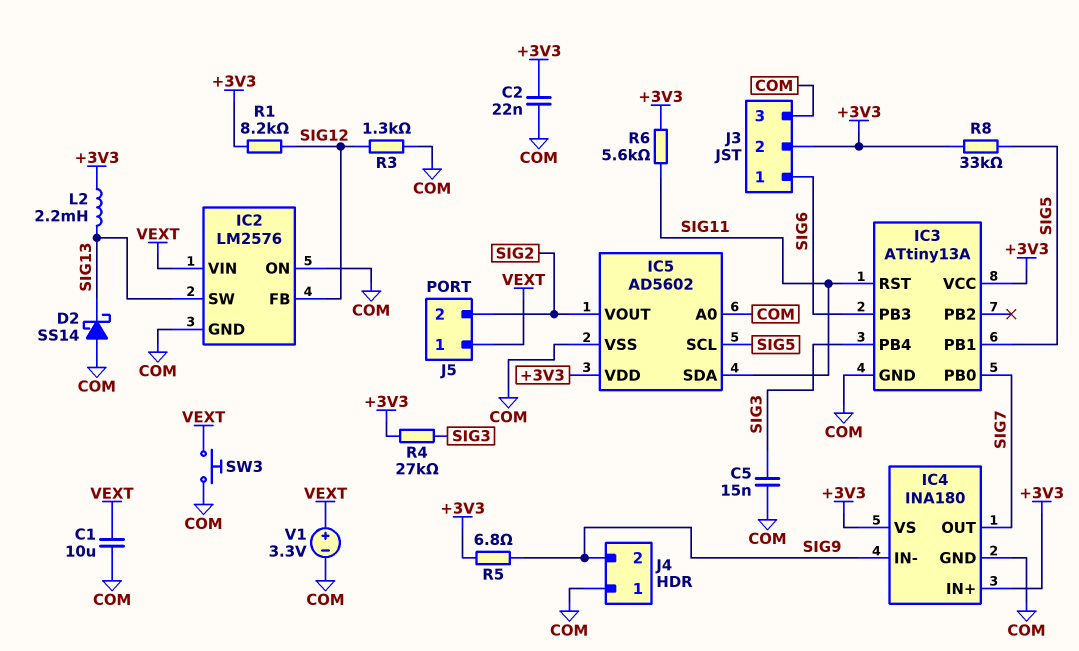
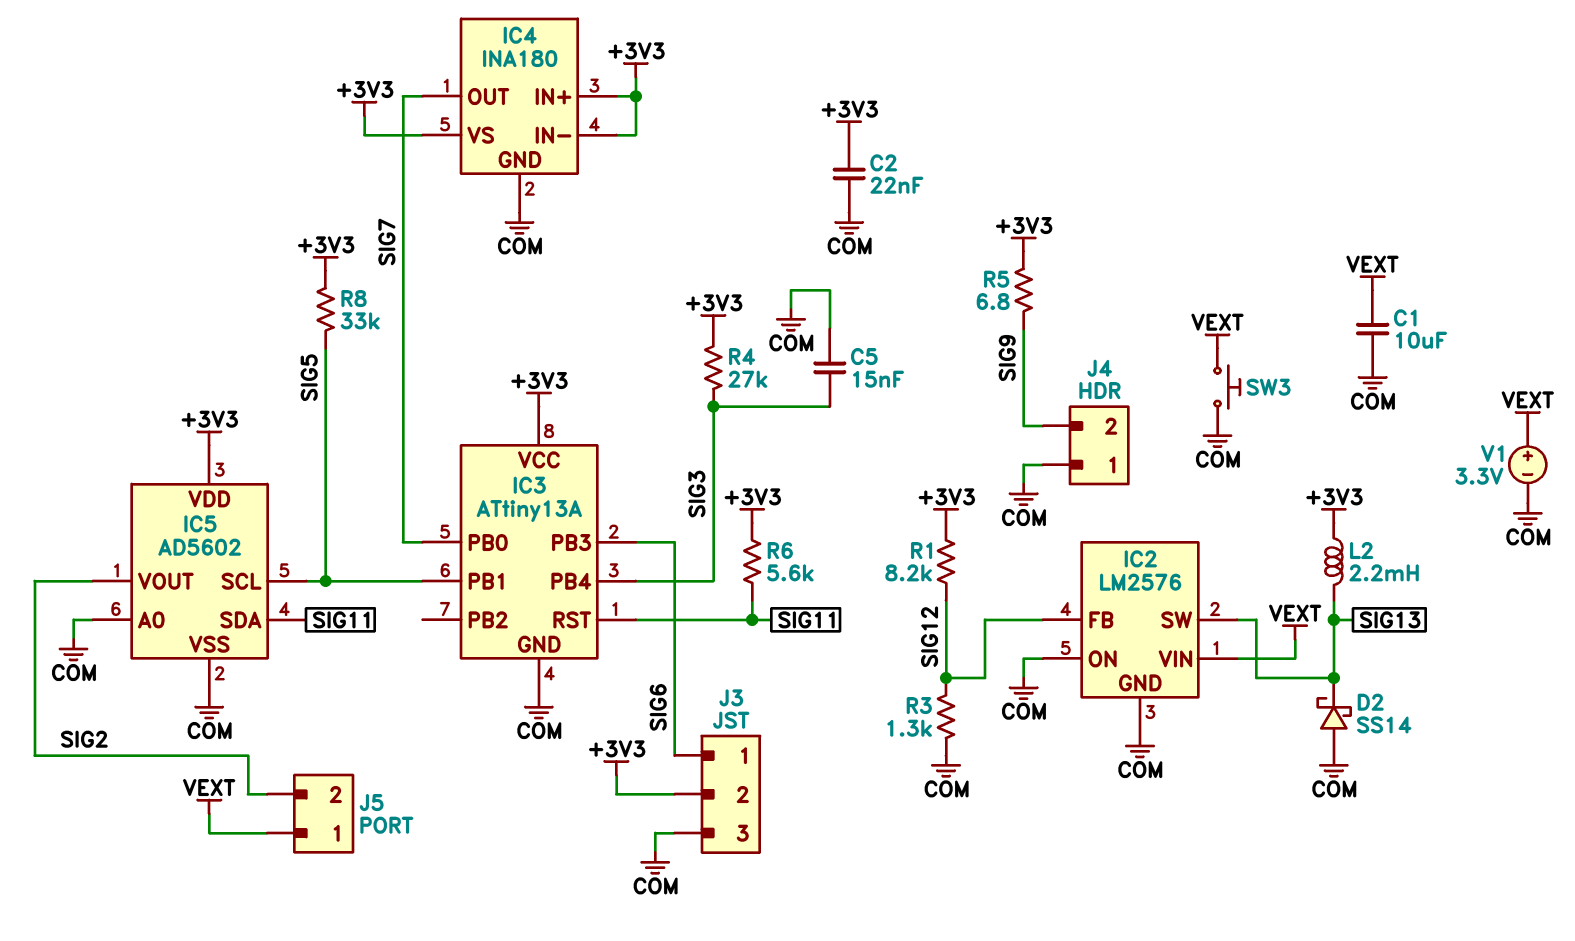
IC4 pin IN-: SIG9 -> +3V3

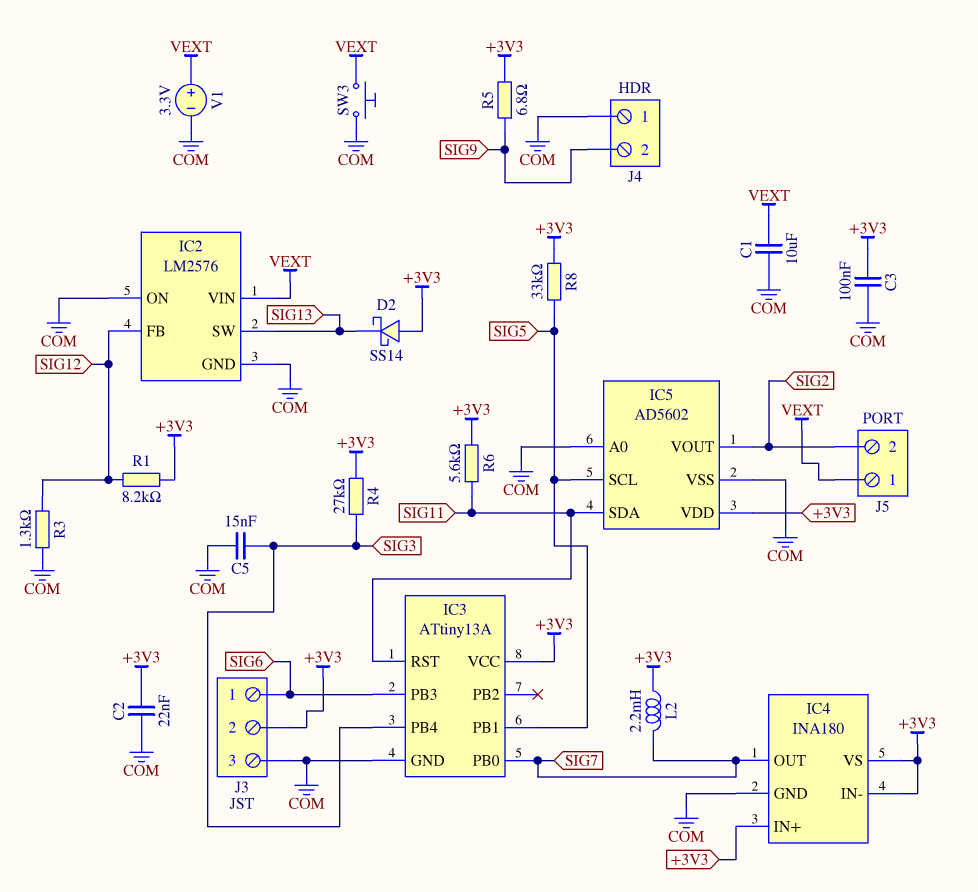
C3: none -> 100nF (+3V3, COM)
D2: schottky SS14 (A COM, K SIG13) -> schottky SS14 (A +3V3, K SIG13)
L2: 2.2mH (+3V3, SIG13) -> 2.2mH (+3V3, SIG7)

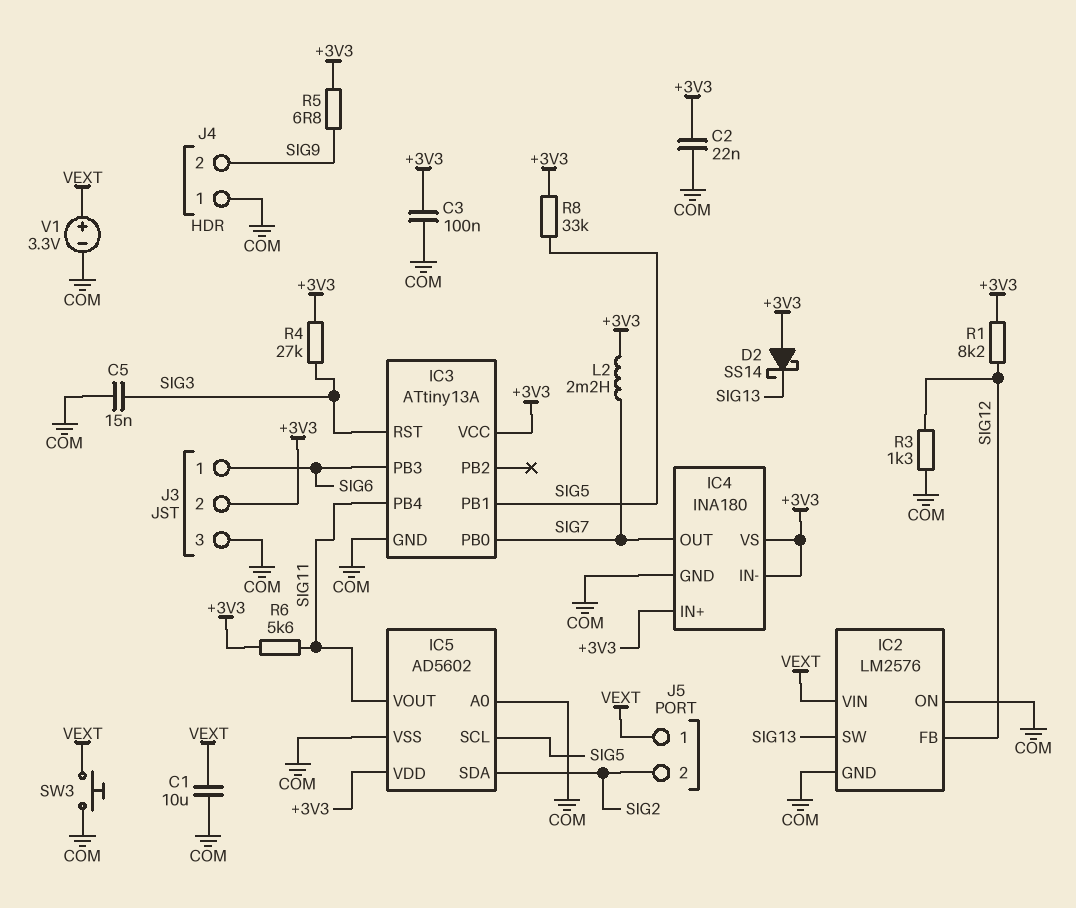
IC3 pin PB4: SIG3 -> SIG11
IC3 pin RST: SIG11 -> SIG3
IC5 pin SDA: SIG11 -> SIG2
IC5 pin VOUT: SIG2 -> SIG11

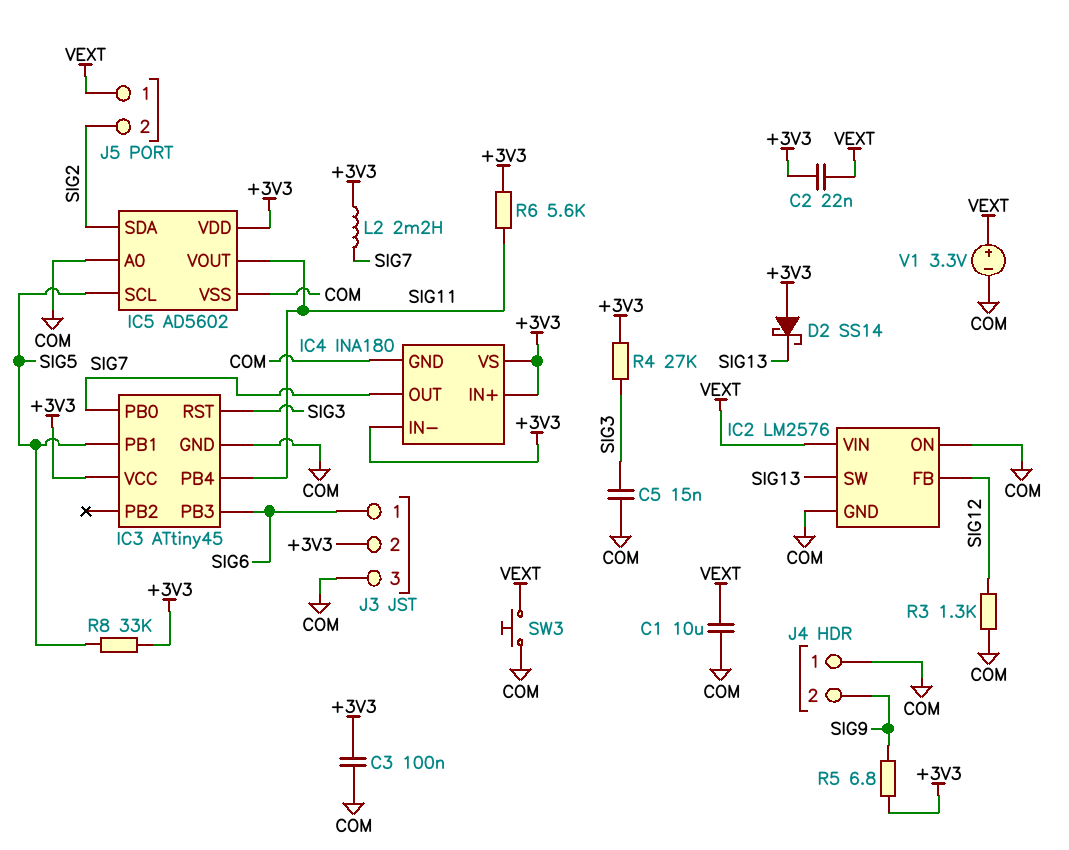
C2: 22nF (+3V3, COM) -> 22nF (+3V3, VEXT)
IC3: ATtiny13A -> ATtiny45
R1: 8.2k (+3V3, SIG12) -> none

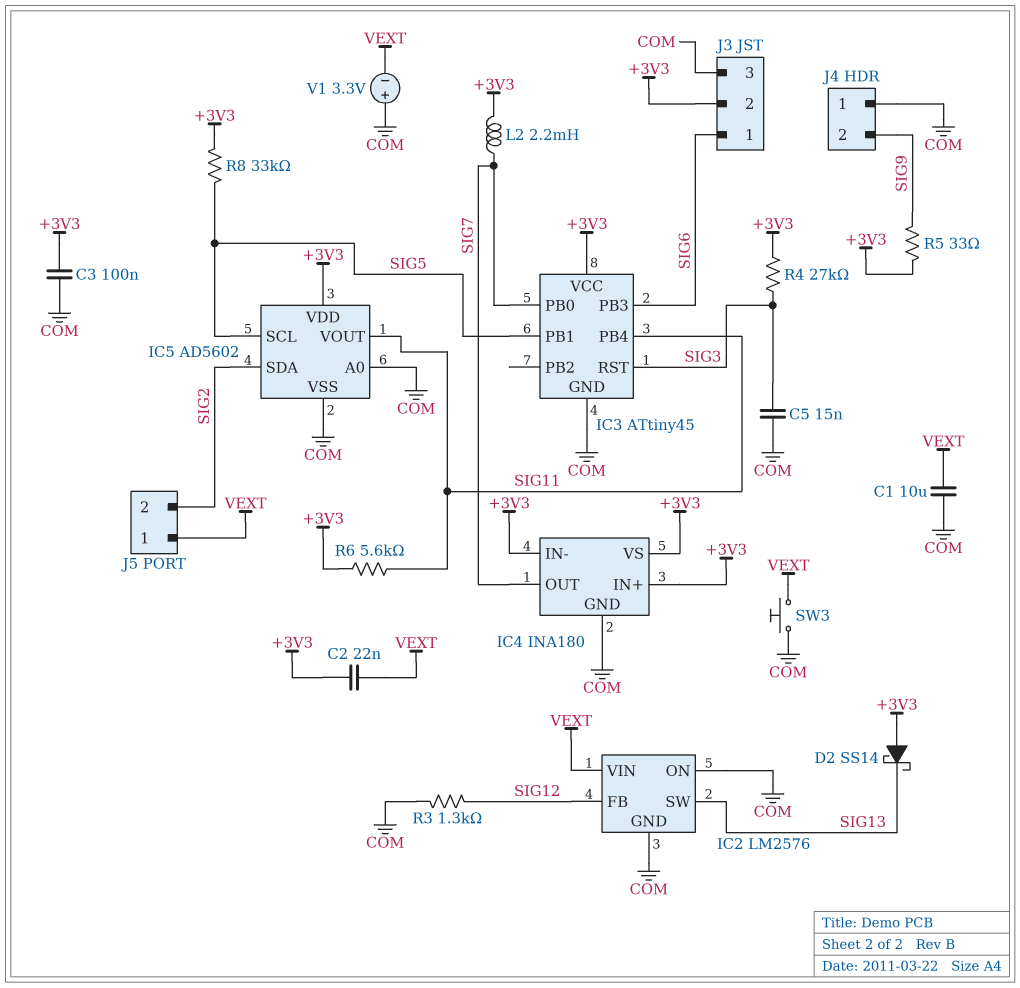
R5: 6.8 (+3V3, SIG9) -> 33 (+3V3, SIG9)
V1: 3.3V (plus VEXT, minus COM) -> 3.3V (plus COM, minus VEXT)

